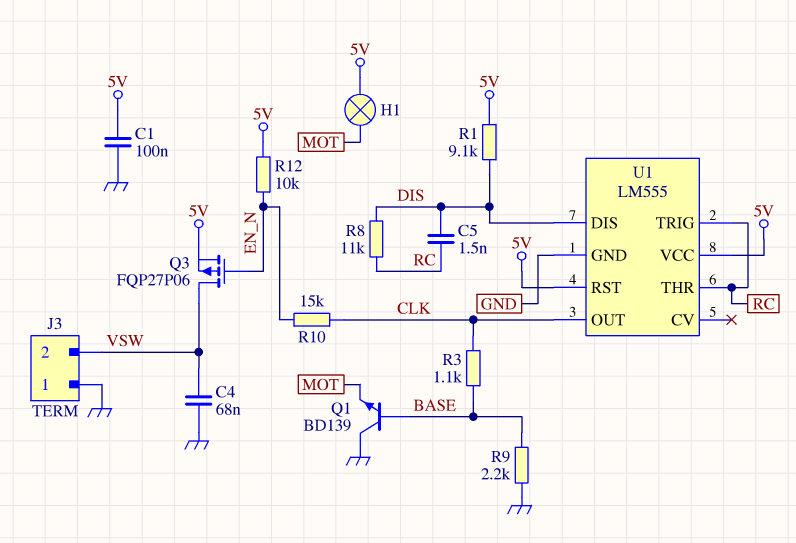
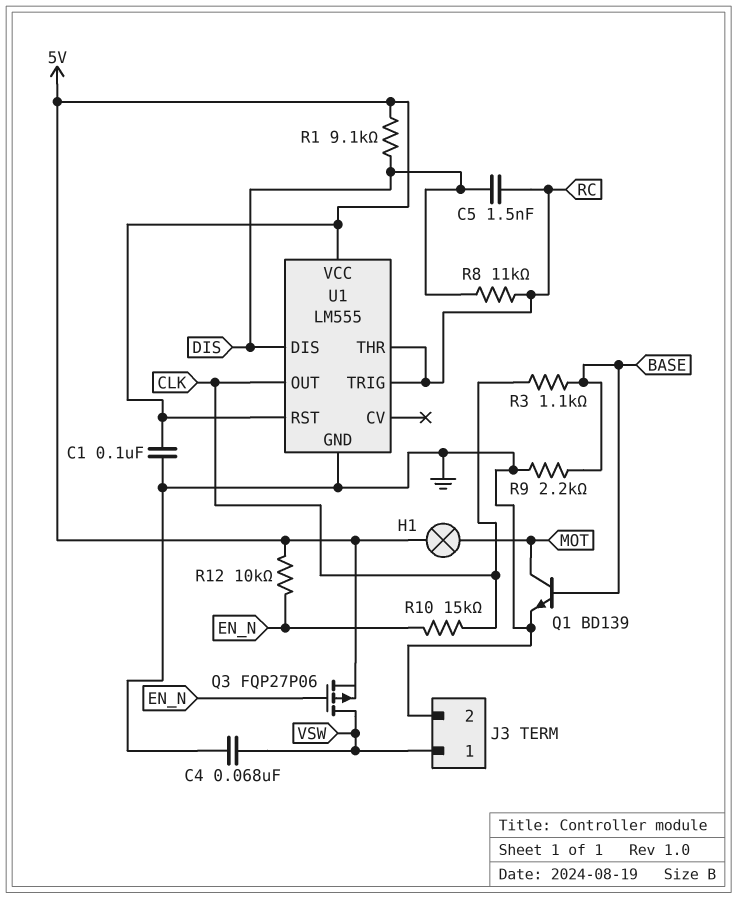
J3 pin 1: GND -> VSW
J3 pin 2: VSW -> GND
Q1: NPN BD139 (B BASE, C GND, E MOT) -> NPN BD139 (B BASE, C MOT, E GND)

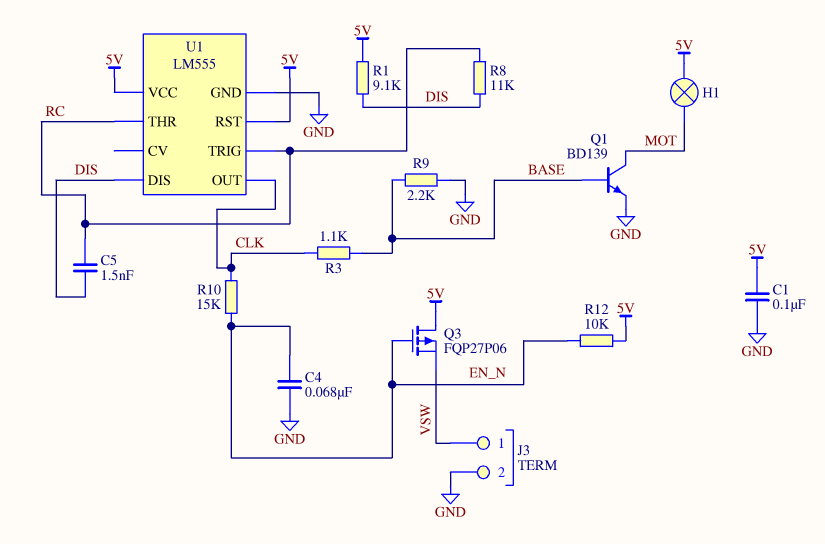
C4: 68nF (GND, VSW) -> 68nF (EN_N, GND)
Q3: PMOS FQP27P06 (G EN_N, D VSW, S 5V) -> PMOS FQP27P06 (G EN_N, D 5V, S VSW)

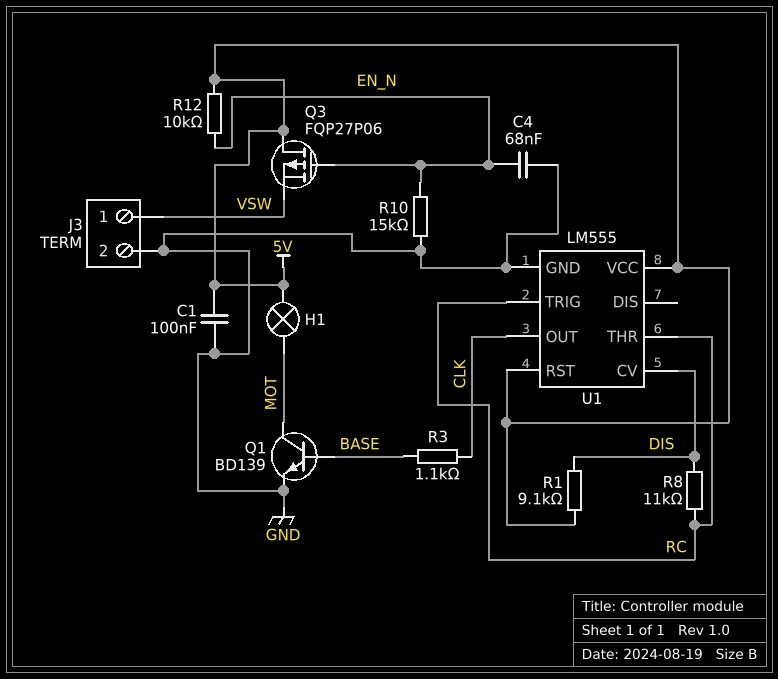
C5: 1.5nF (DIS, RC) -> none
R9: 2.2k (BASE, GND) -> none
R10: 15k (CLK, EN_N) -> 15k (EN_N, GND)
U1 pin CV: none -> DIS
U1 pin DIS: DIS -> none

